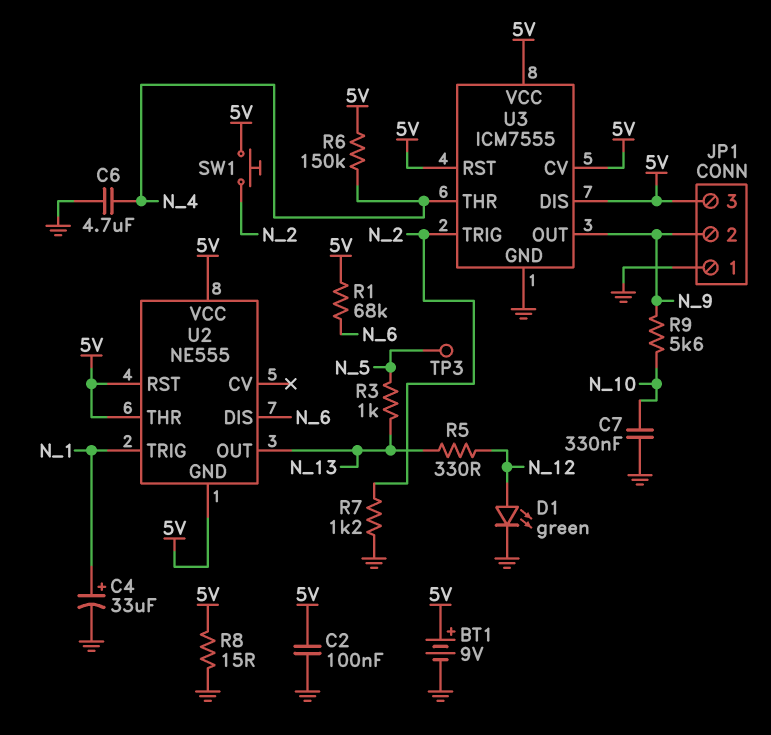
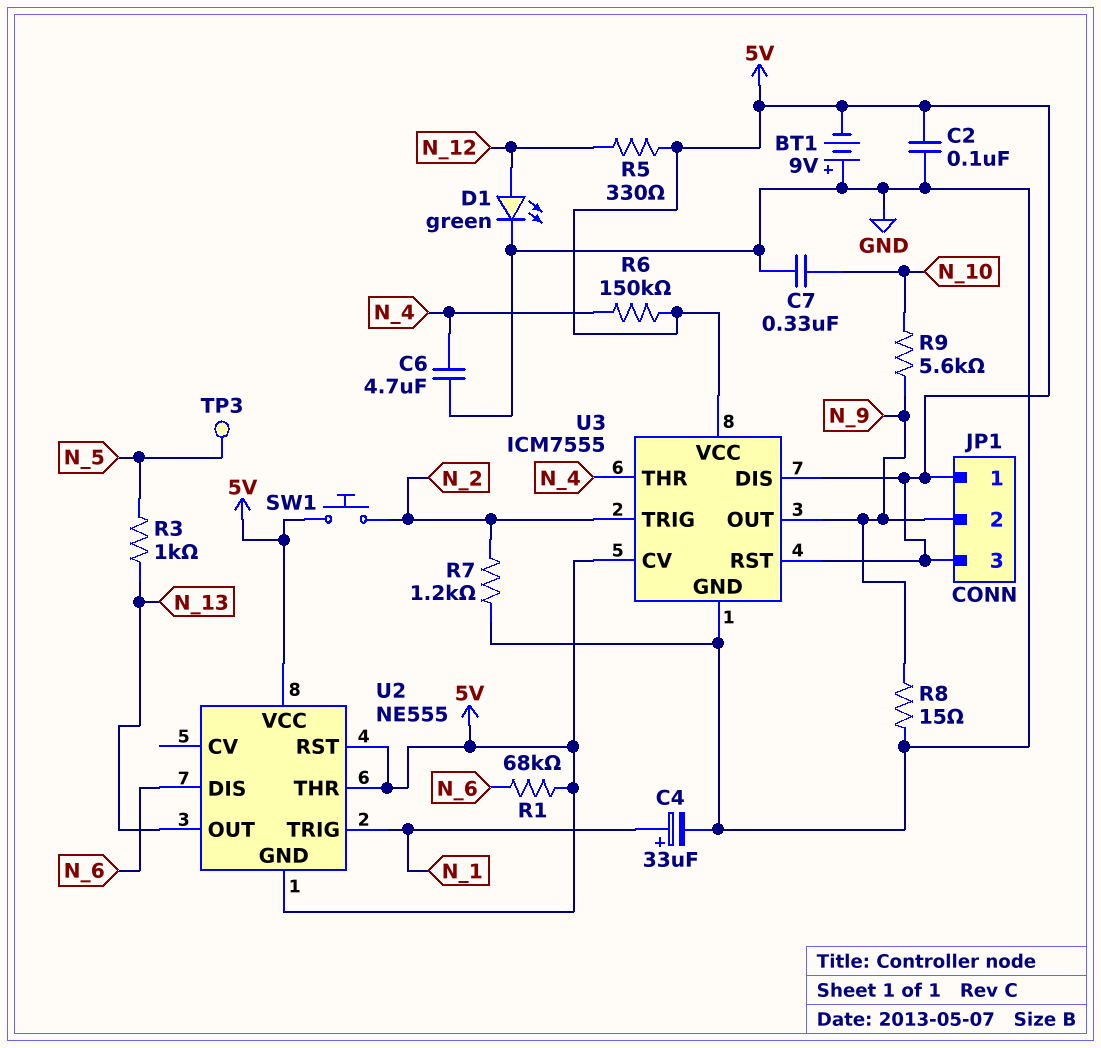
BT1: 9V (plus 5V, minus GND) -> 9V (plus GND, minus 5V)
JP1 pin 1: GND -> 5V
R5: 330 (N_12, N_13) -> 330 (5V, N_12)
R8: 15 (5V, GND) -> 15 (GND, N_9)

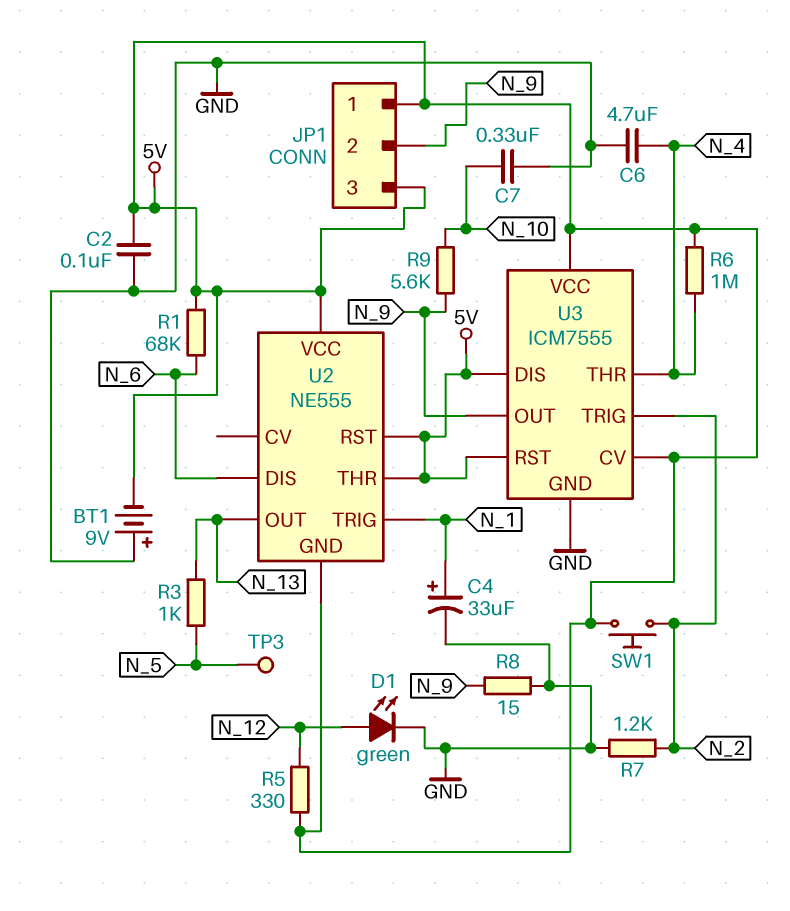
R6: 150k (5V, N_4) -> 1M (5V, N_4)

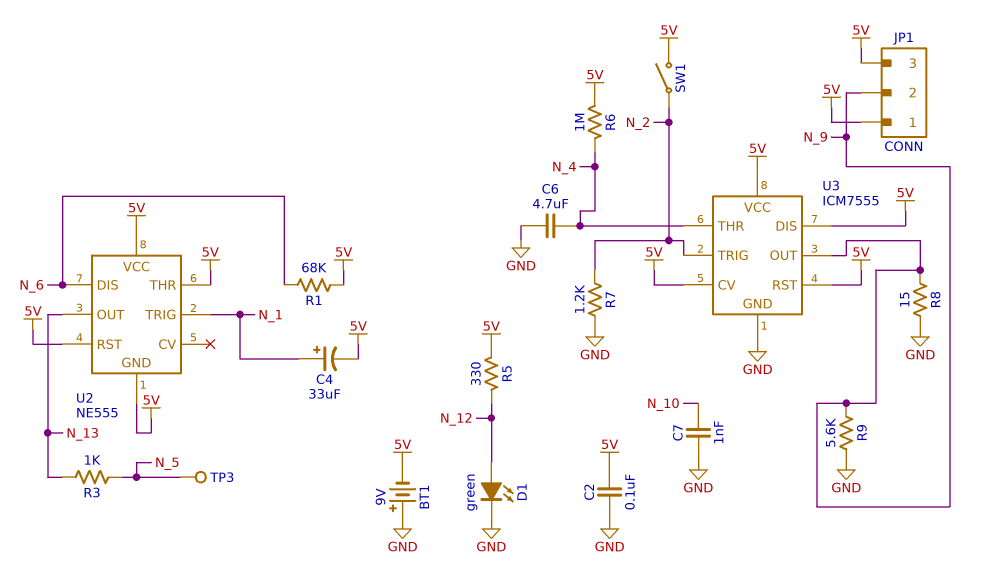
C4: 33uF (plus N_1, minus GND) -> 33uF (plus N_1, minus 5V)
C7: 330nF (GND, N_10) -> 1nF (GND, N_10)
R9: 5.6k (N_9, N_10) -> 5.6k (GND, N_9)
SW1: button (5V, N_2) -> switch (5V, N_2)

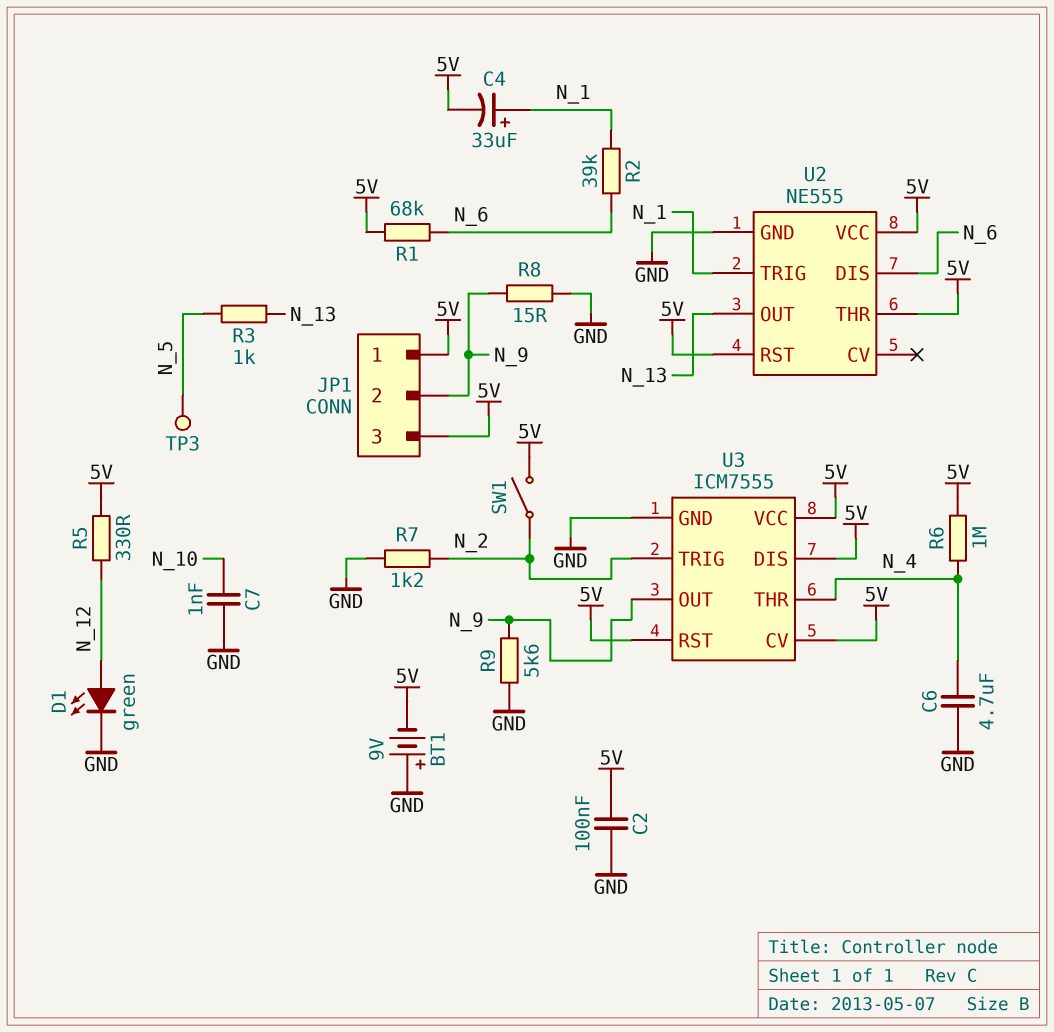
R2: none -> 39k (N_1, N_6)
U2 pin GND: 5V -> GND

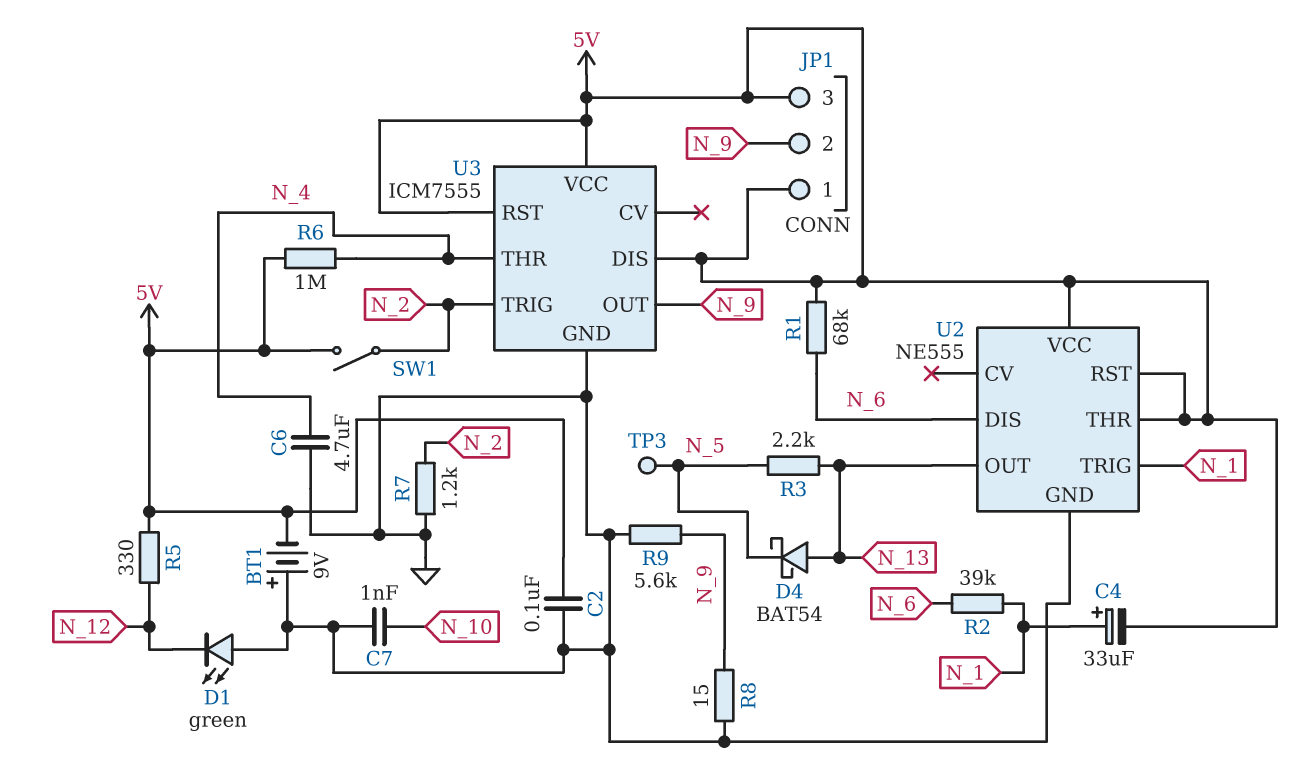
D1: LED green (A N_12, K GND) -> LED green (A GND, K N_12)
D4: none -> schottky BAT54 (A N_13, K N_5)
R3: 1k (N_5, N_13) -> 2.2k (N_5, N_13)
U3 pin CV: 5V -> none

